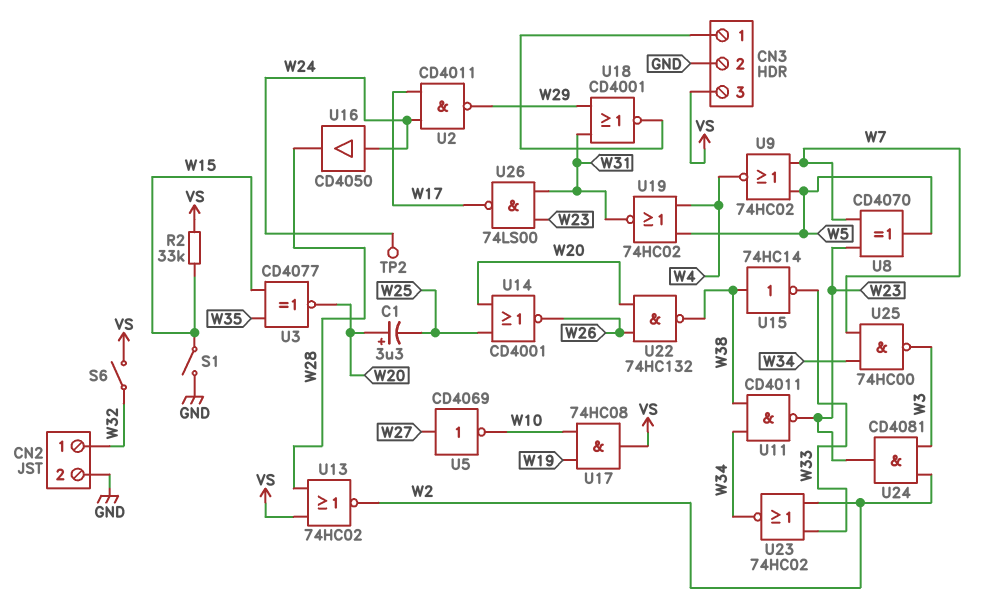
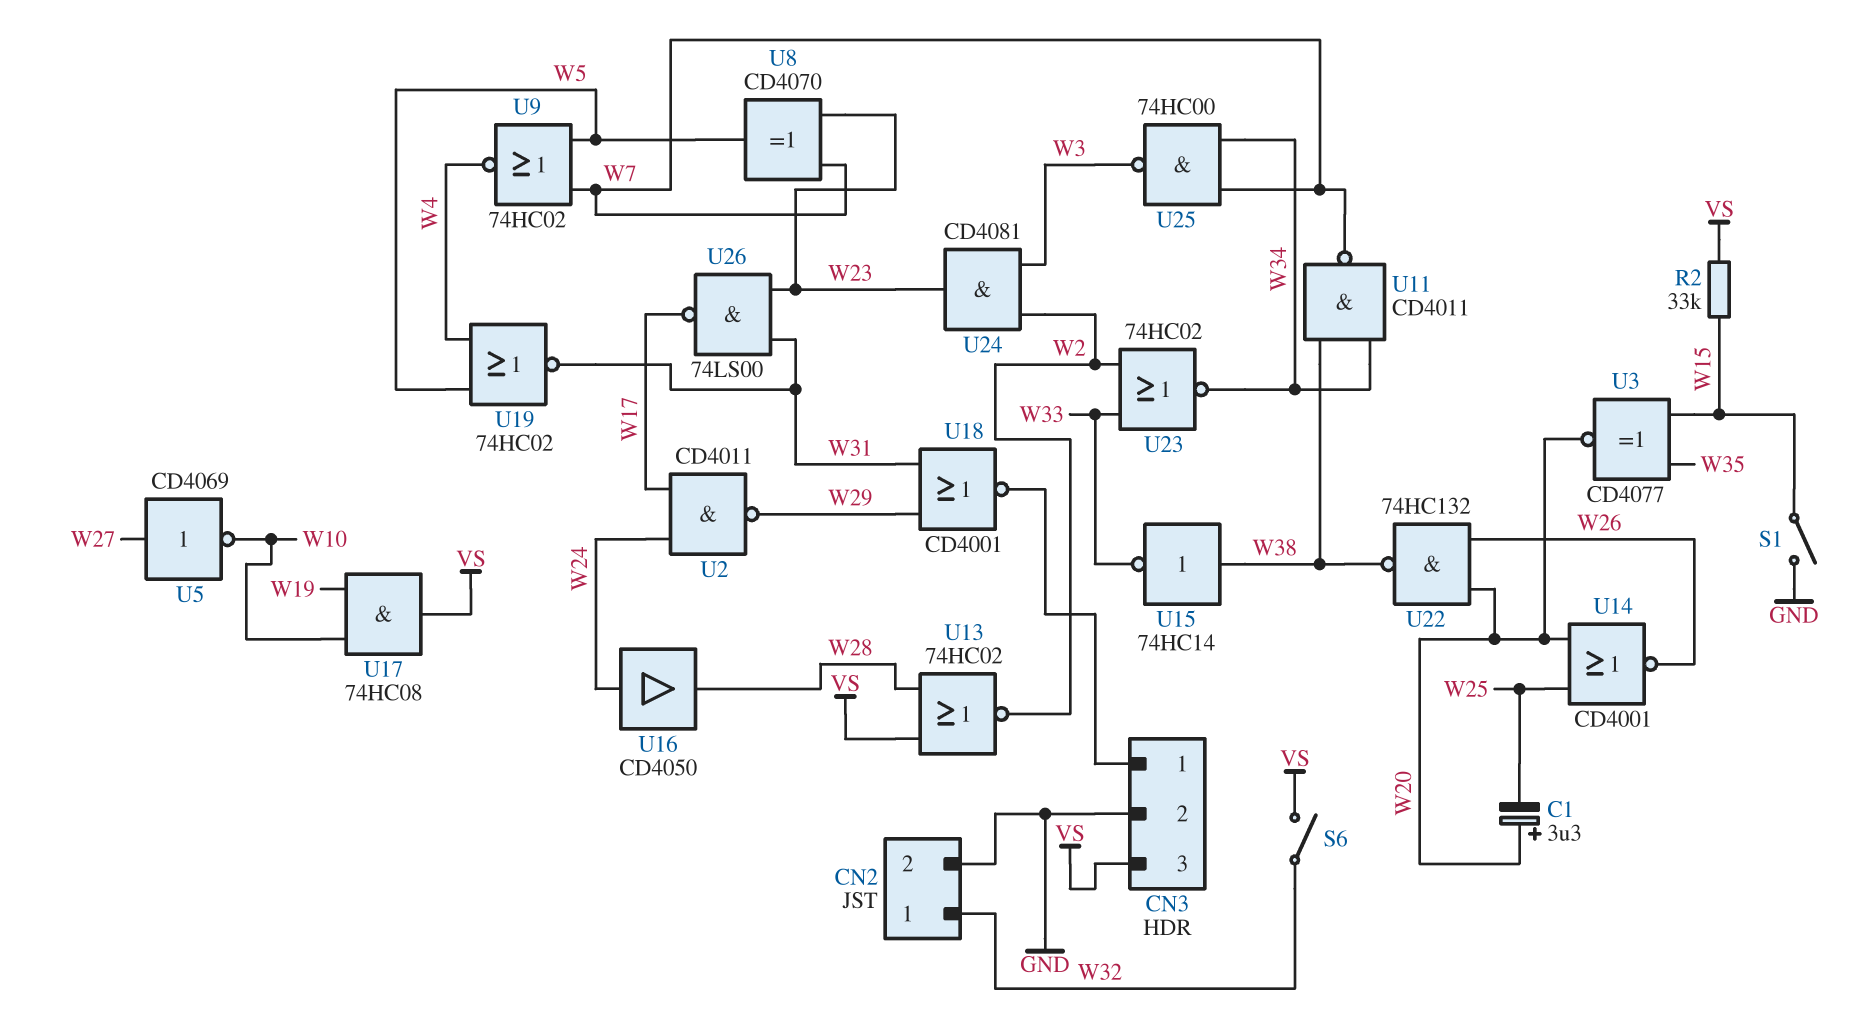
TP2: test point (W24) -> none
U11: NAND CD4011 (in W34, in W38, out W23) -> NAND CD4011 (in W34, in W38, out W7)

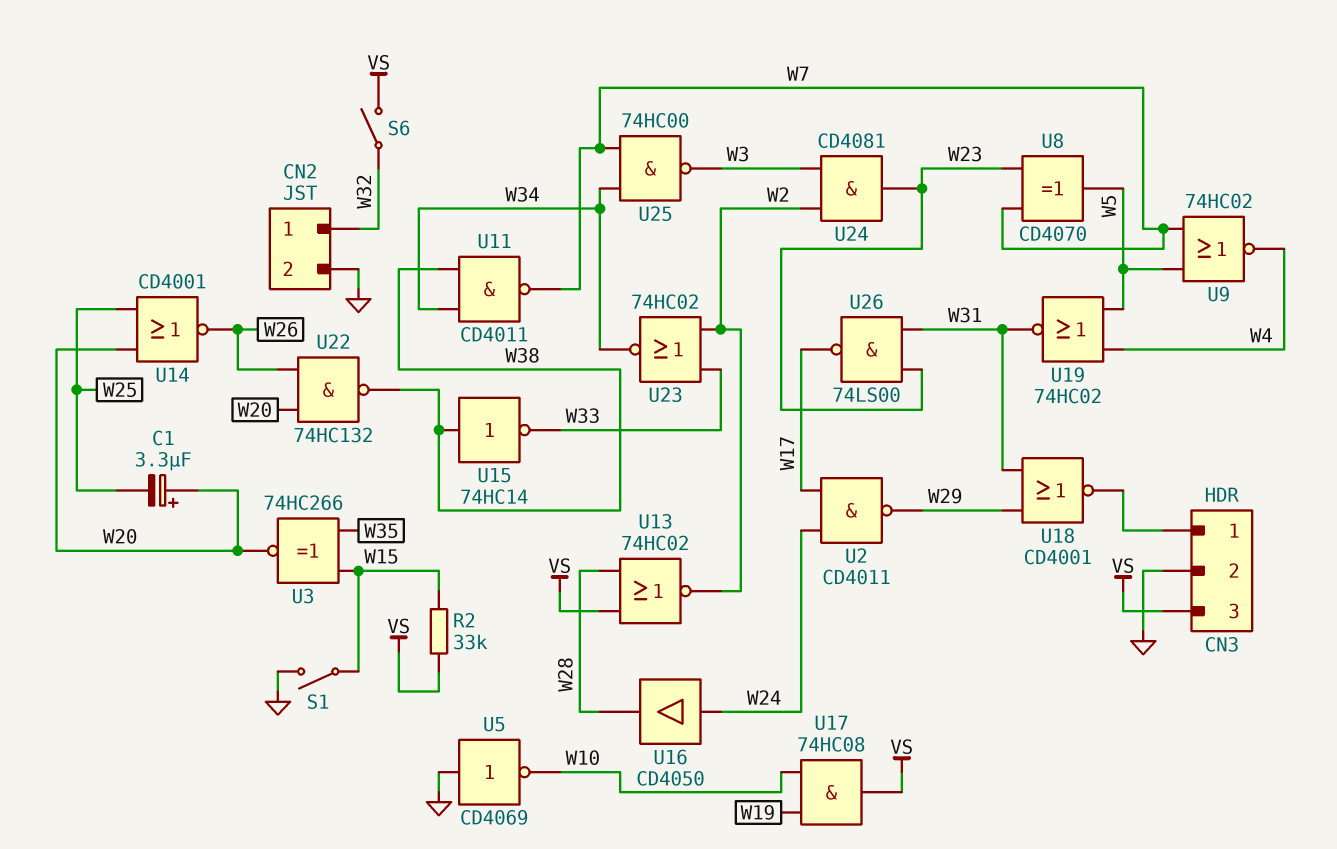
U3: XNOR CD4077 (in W15, in W35, out W20) -> XNOR 74HC266 (in W15, in W35, out W20)
U5: NOT CD4069 (in W27, out W10) -> NOT CD4069 (in GND, out W10)

